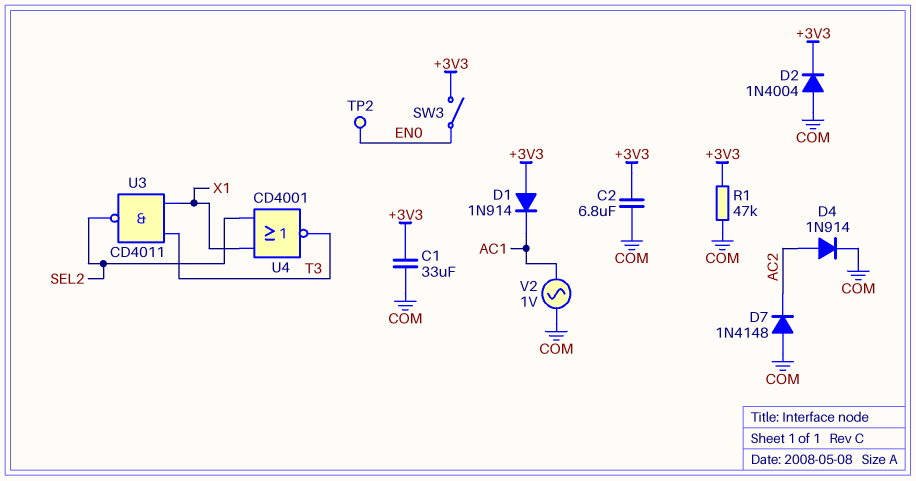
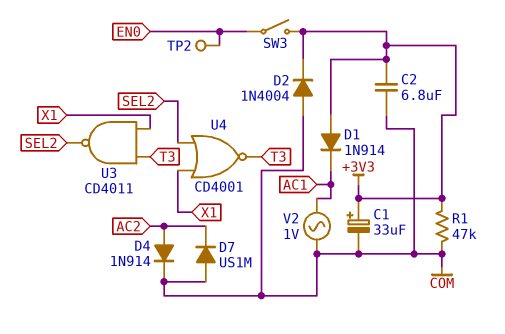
C1: 33uF (+3V3, COM) -> 33uF (plus +3V3, minus COM)
D7: diode 1N4148 (A COM, K AC2) -> diode US1M (A COM, K AC2)

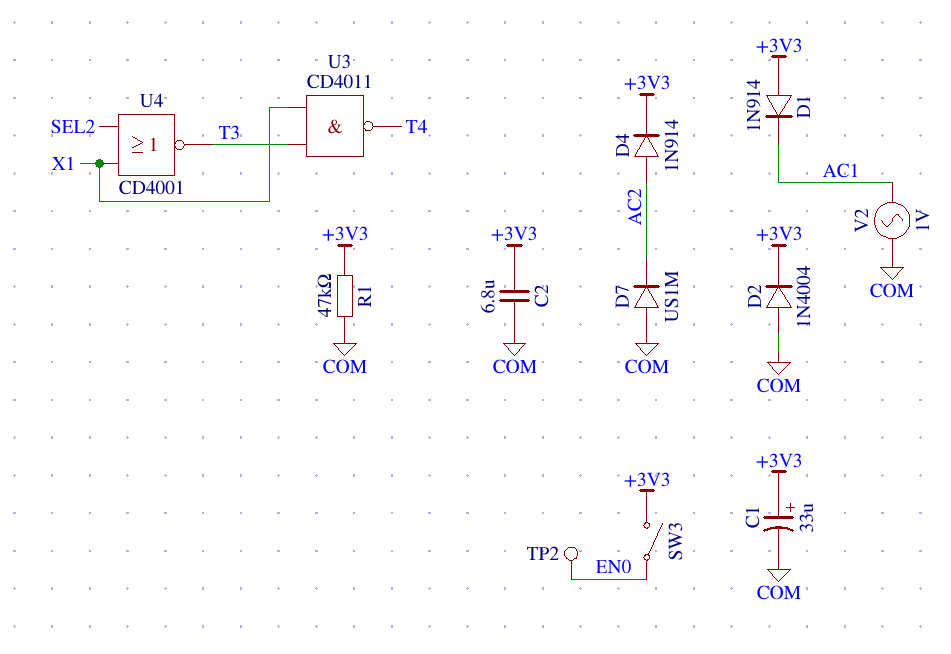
D4: diode 1N914 (A AC2, K COM) -> diode 1N914 (A AC2, K +3V3)
U3: NAND CD4011 (in T3, in X1, out SEL2) -> NAND CD4011 (in T3, in X1, out T4)

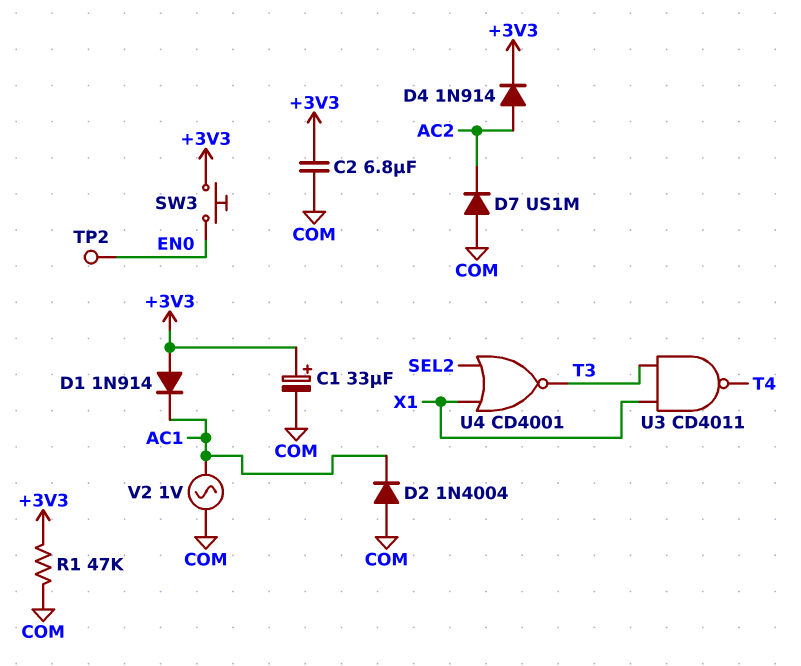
D2: diode 1N4004 (A COM, K +3V3) -> diode 1N4004 (A COM, K AC1)
SW3: switch (+3V3, EN0) -> button (+3V3, EN0)

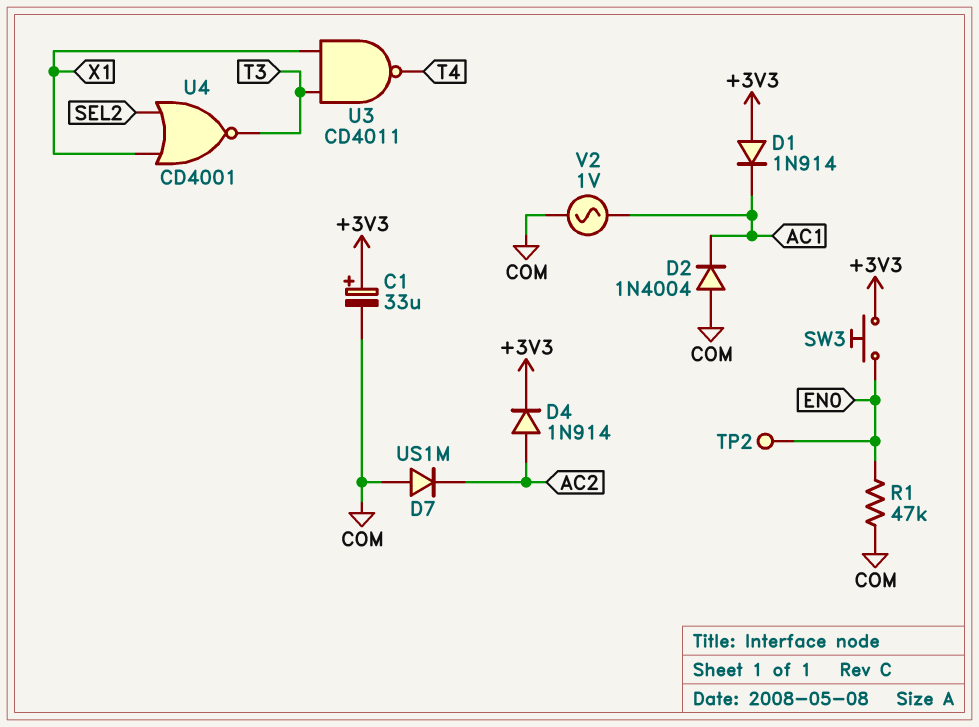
C2: 6.8uF (+3V3, COM) -> none
R1: 47k (+3V3, COM) -> 47k (COM, EN0)

